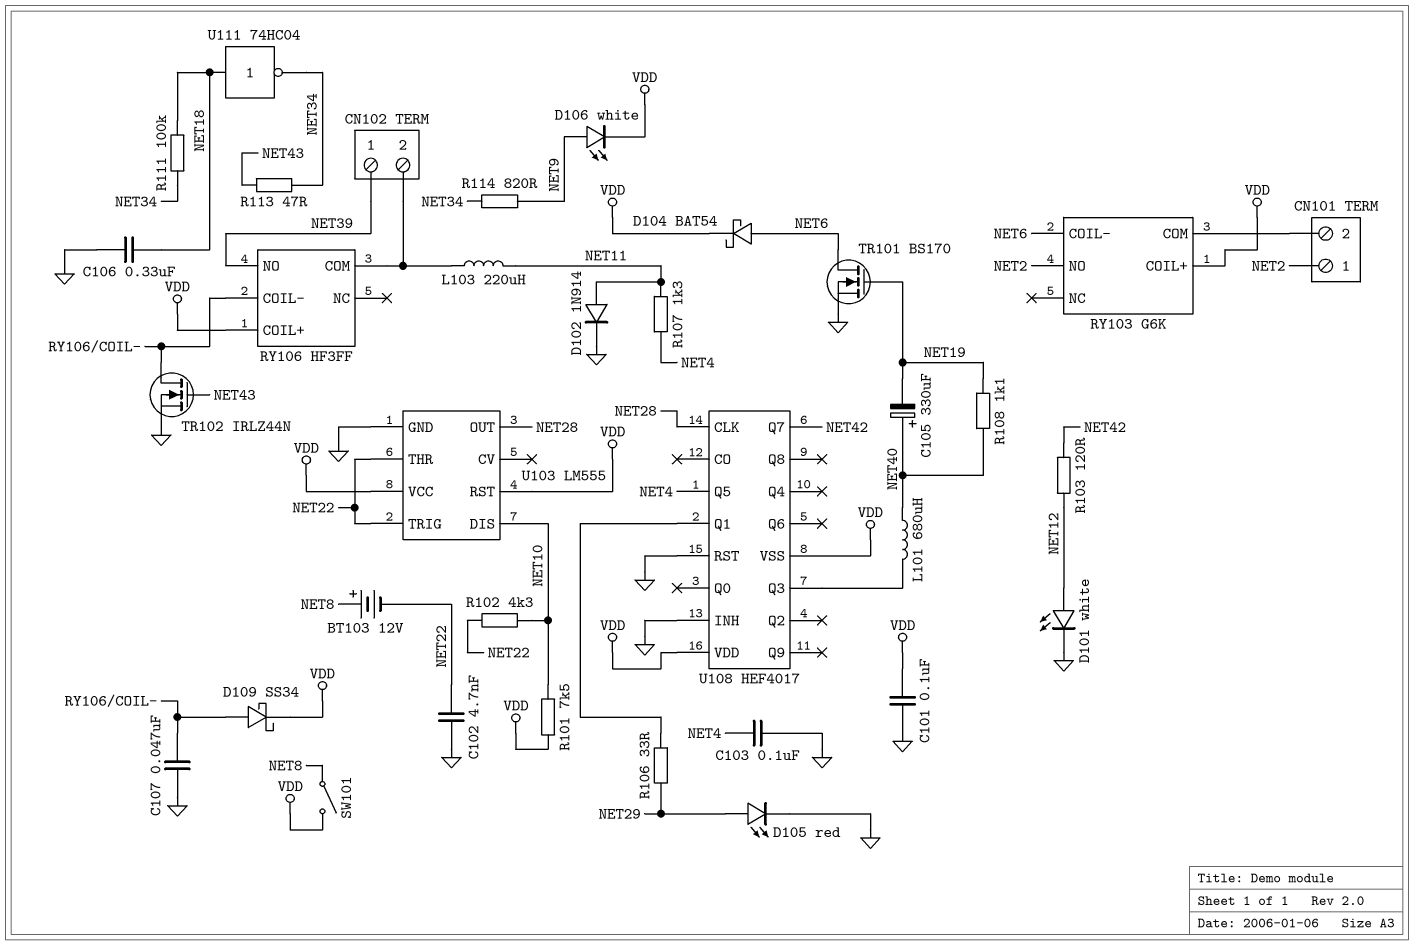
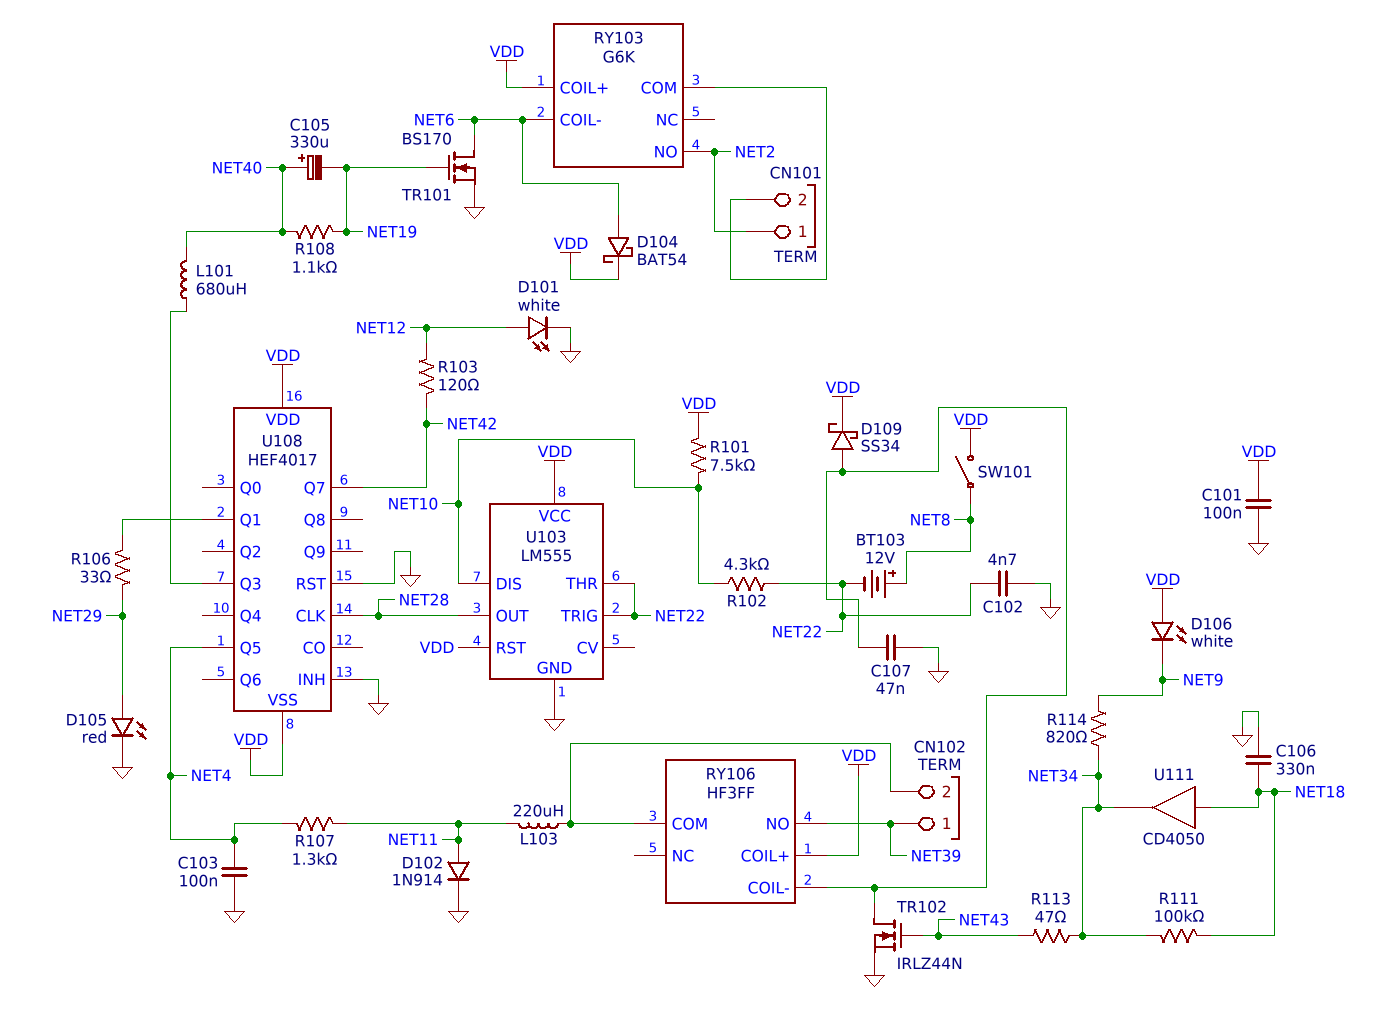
D106: LED white (A NET9, K VDD) -> LED white (A VDD, K NET9)
U111: NOT 74HC04 (in NET18, out NET34) -> buffer CD4050 (in NET18, out NET34)

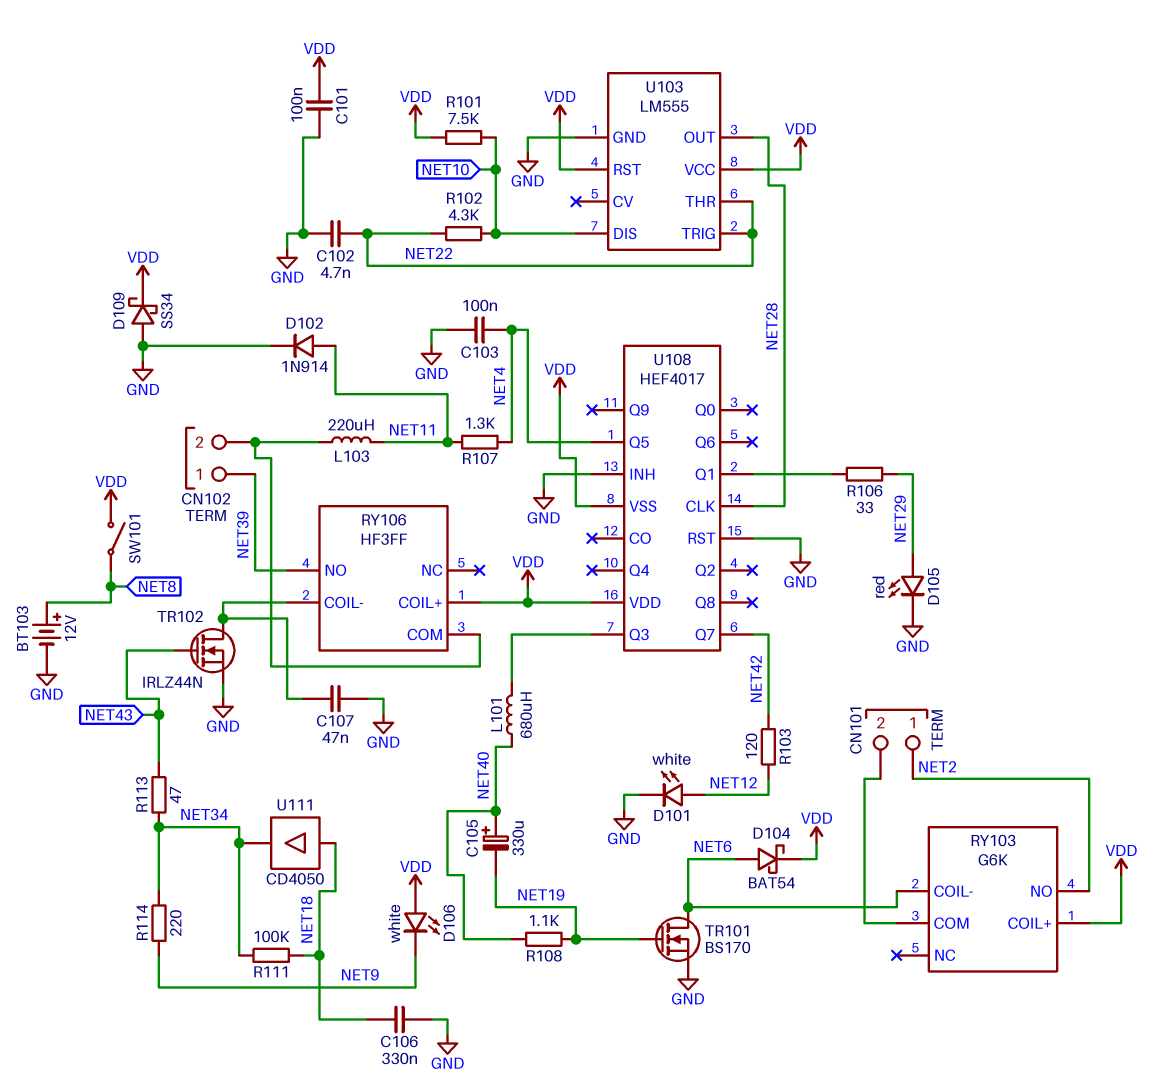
BT103: 12V (plus NET8, minus NET22) -> 12V (plus NET8, minus GND)
D109: schottky SS34 (A RY106/COIL-, K VDD) -> schottky SS34 (A GND, K VDD)
R114: 820 (NET9, NET34) -> 220 (NET9, NET34)

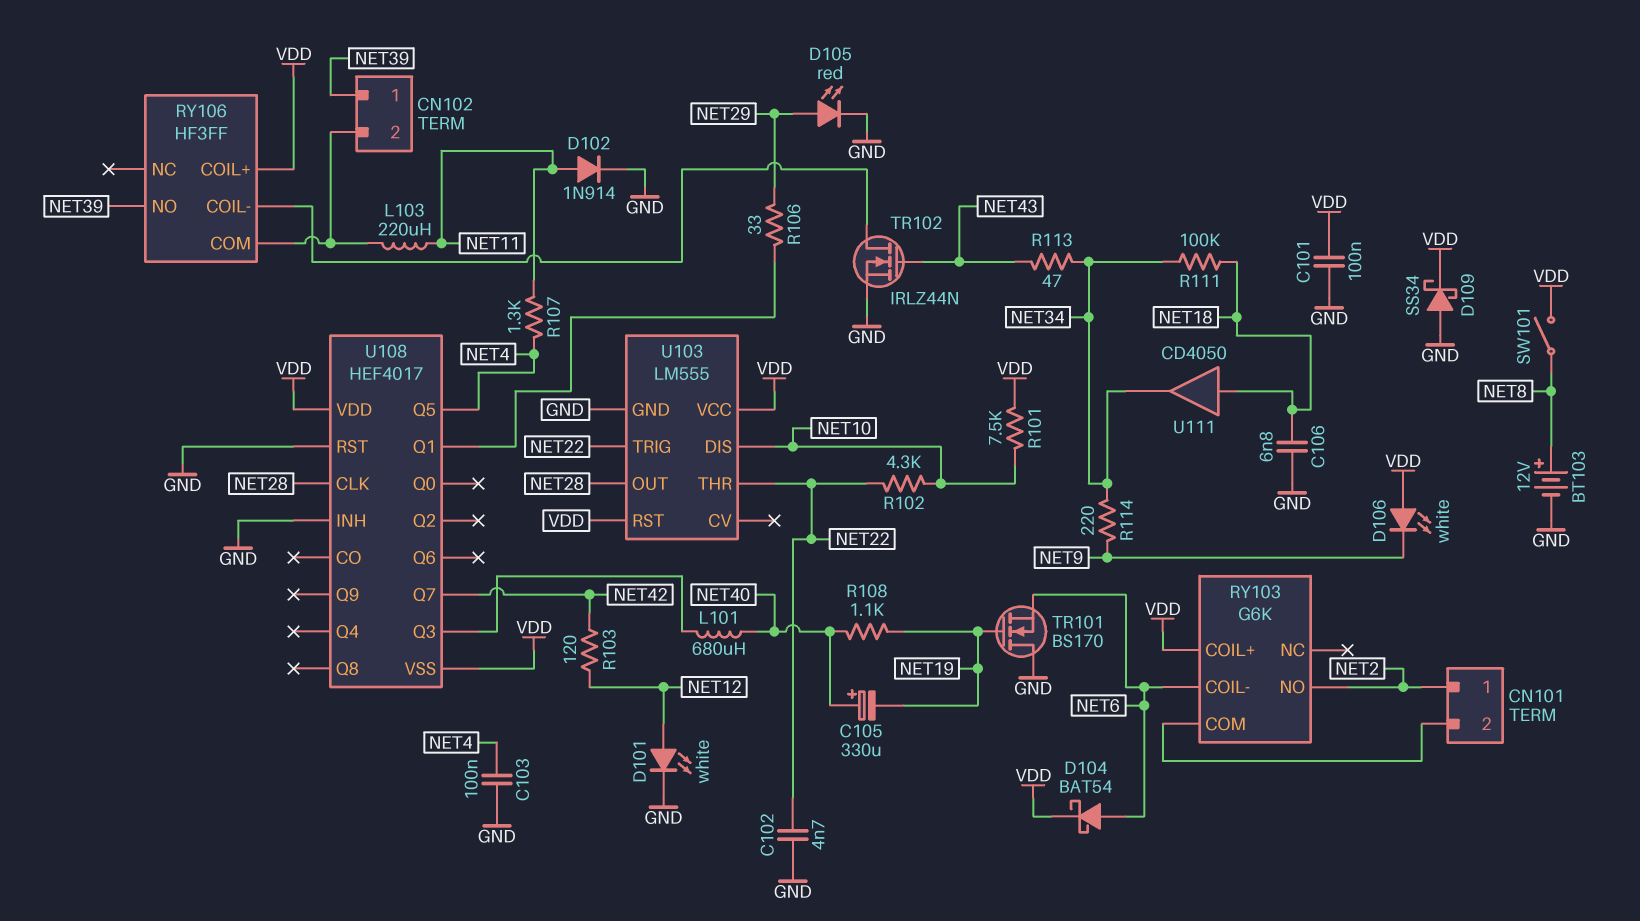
C106: 330nF (GND, NET18) -> 6.8nF (GND, NET18)
C107: 47nF (GND, RY106/COIL-) -> none
TR101: NMOS BS170 (G NET19, D NET6, S GND) -> NMOS BS170 (G NET19, D GND, S NET6)

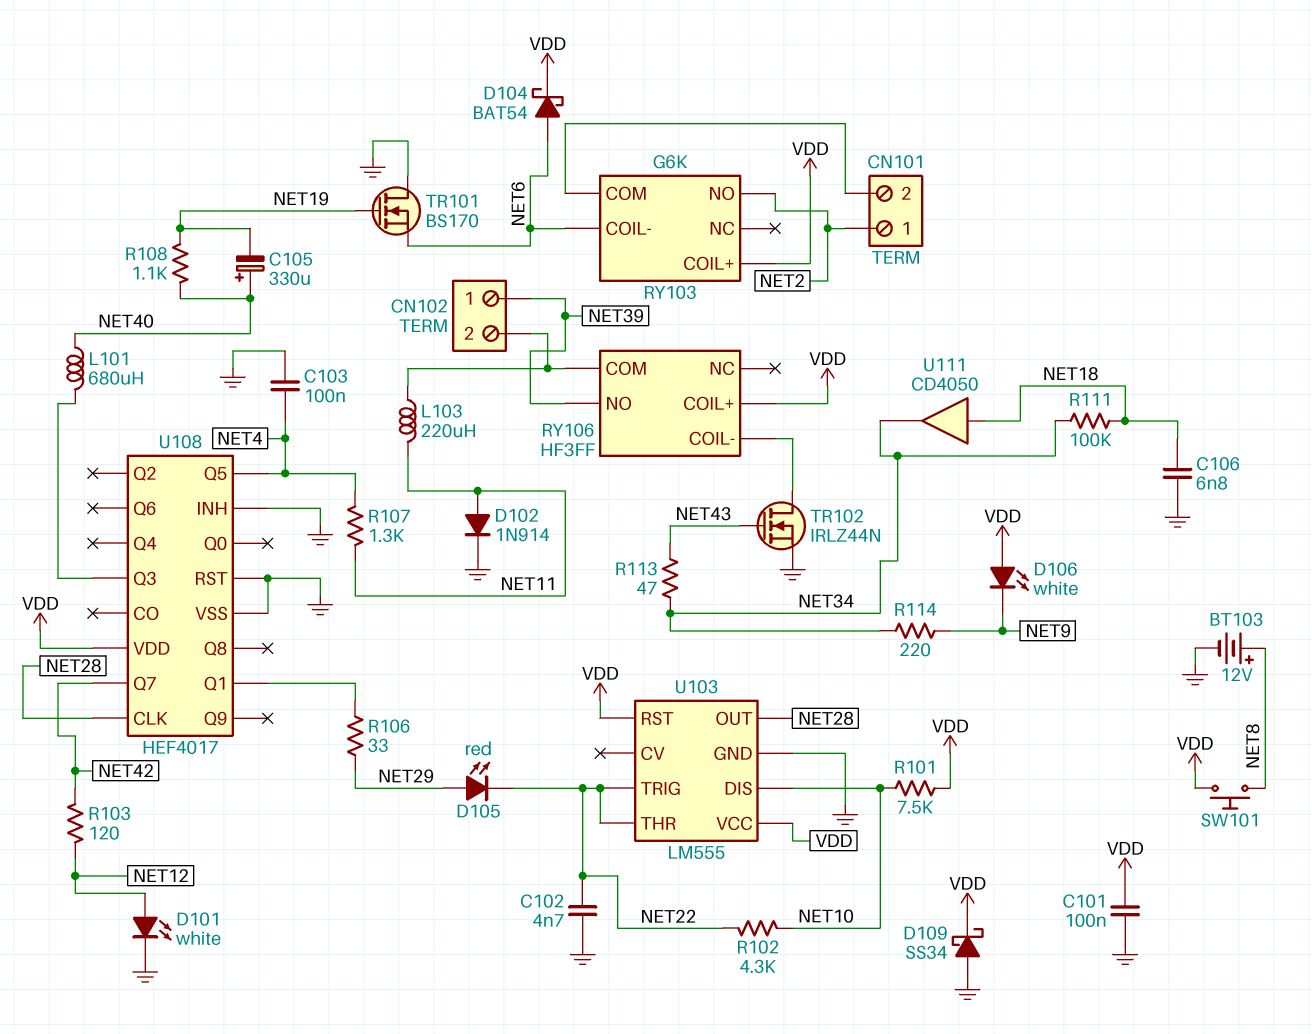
D105: LED red (A NET29, K GND) -> LED red (A NET29, K NET22)
SW101: switch (NET8, VDD) -> button (NET8, VDD)
U108 pin VSS: VDD -> GND

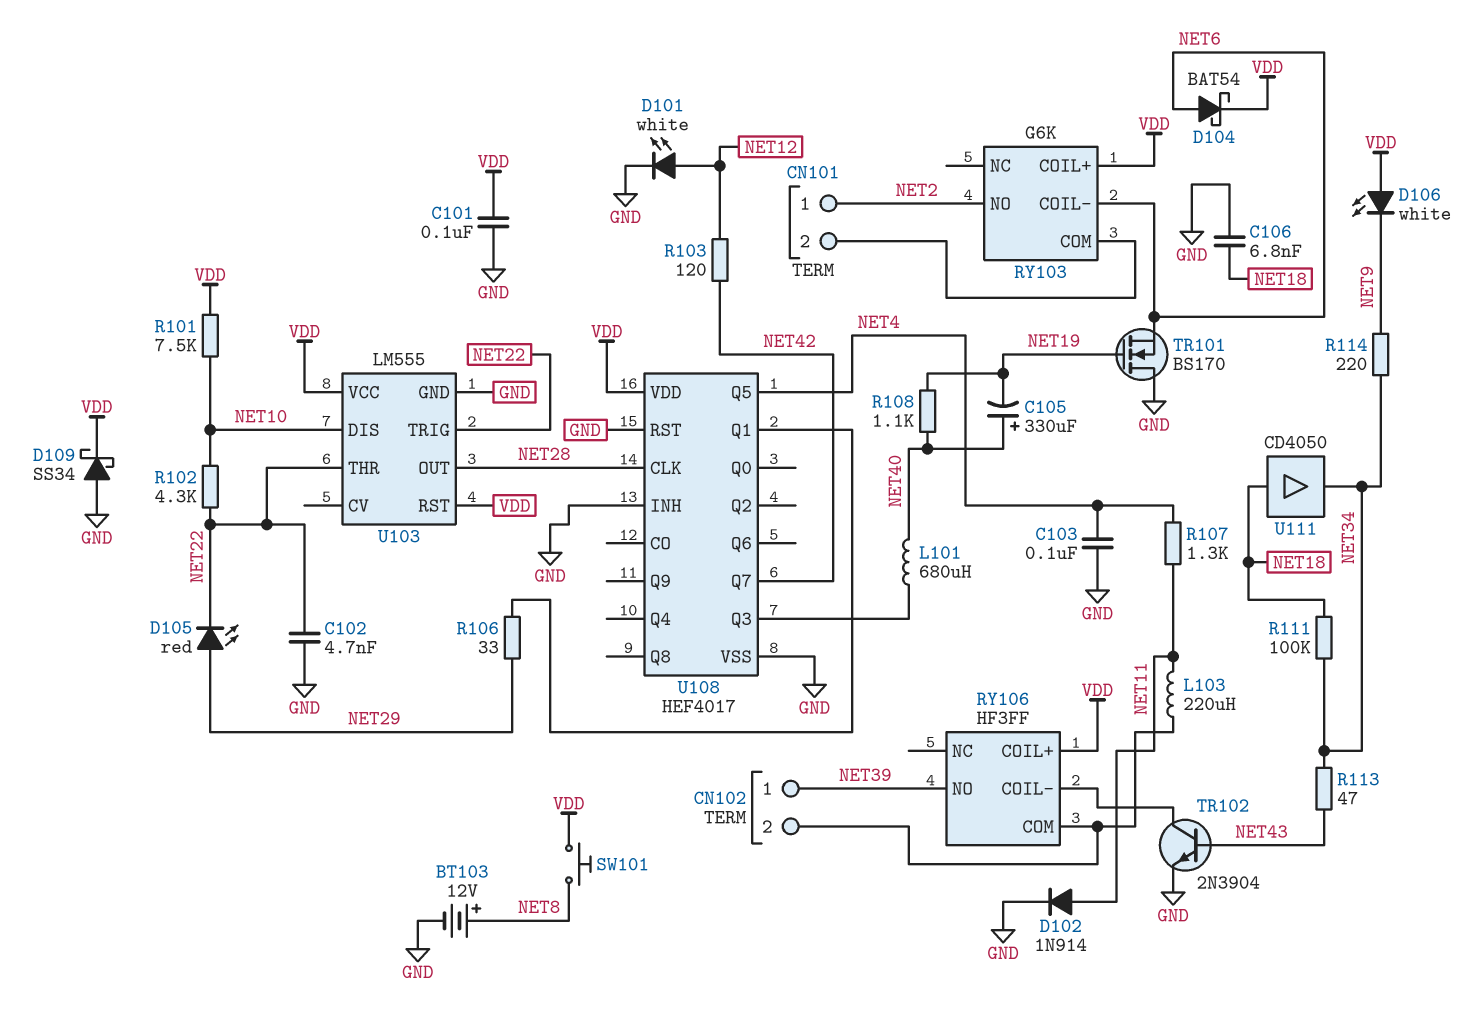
TR102: NMOS IRLZ44N (G NET43, D RY106/COIL-, S GND) -> NPN 2N3904 (B NET43, C RY106/COIL-, E GND)

